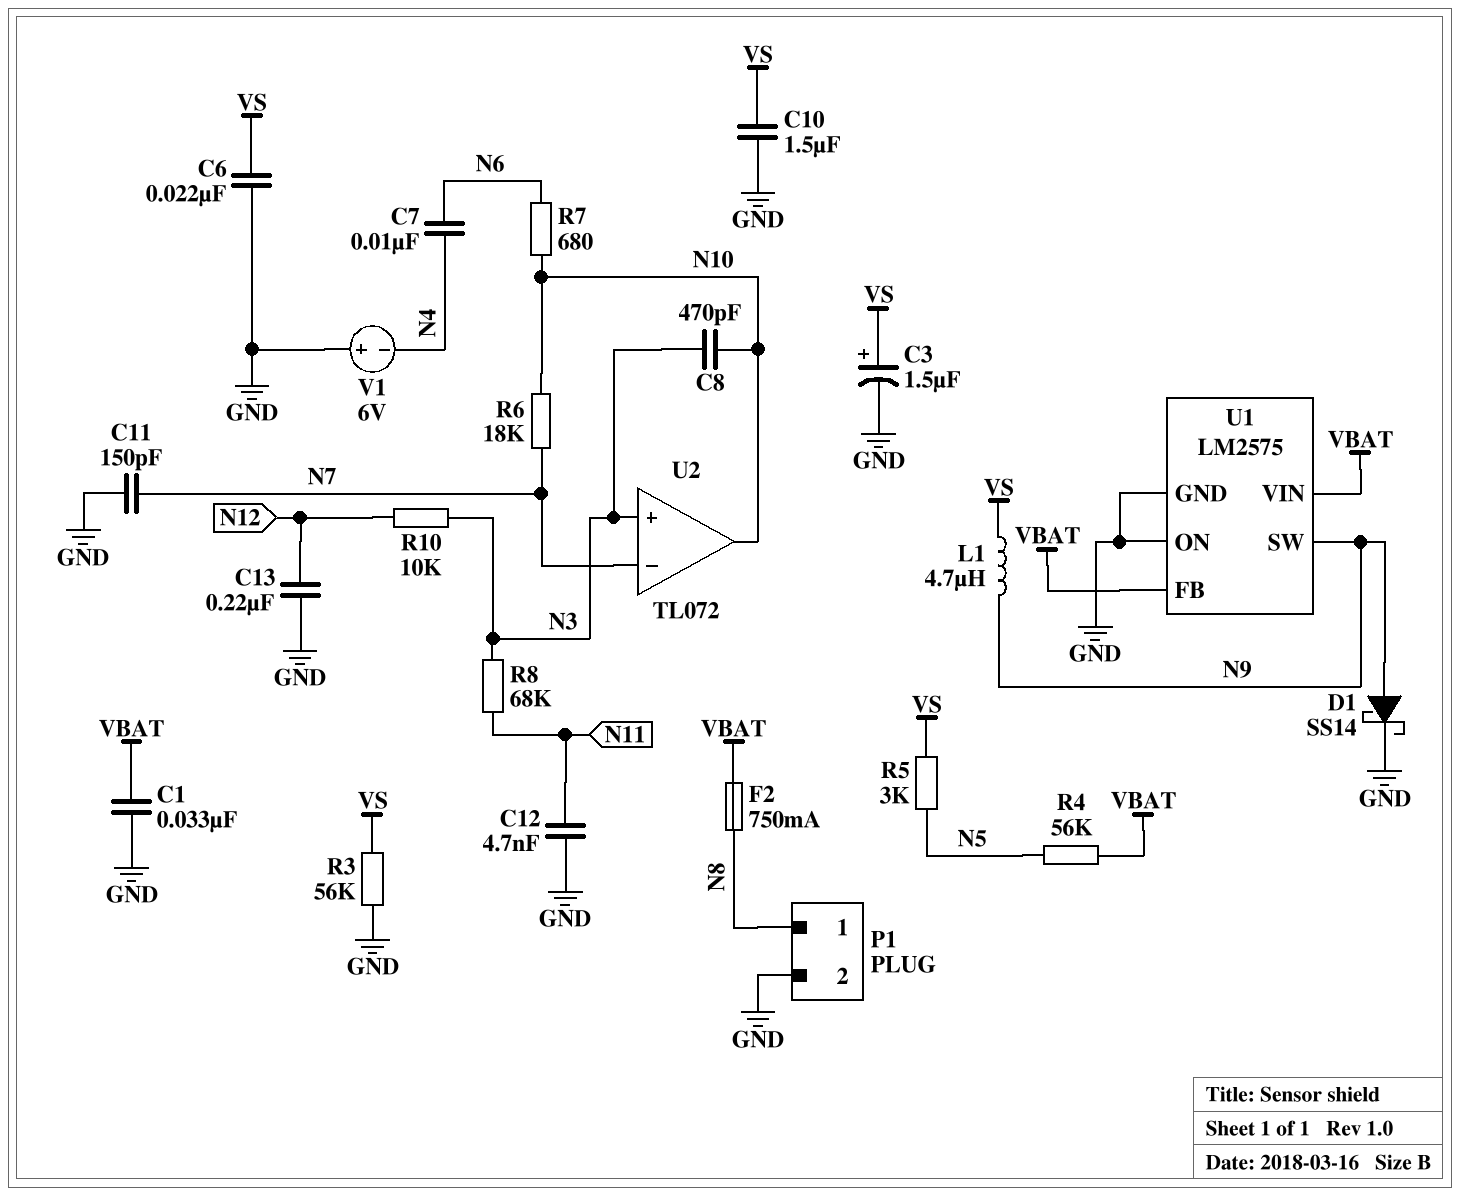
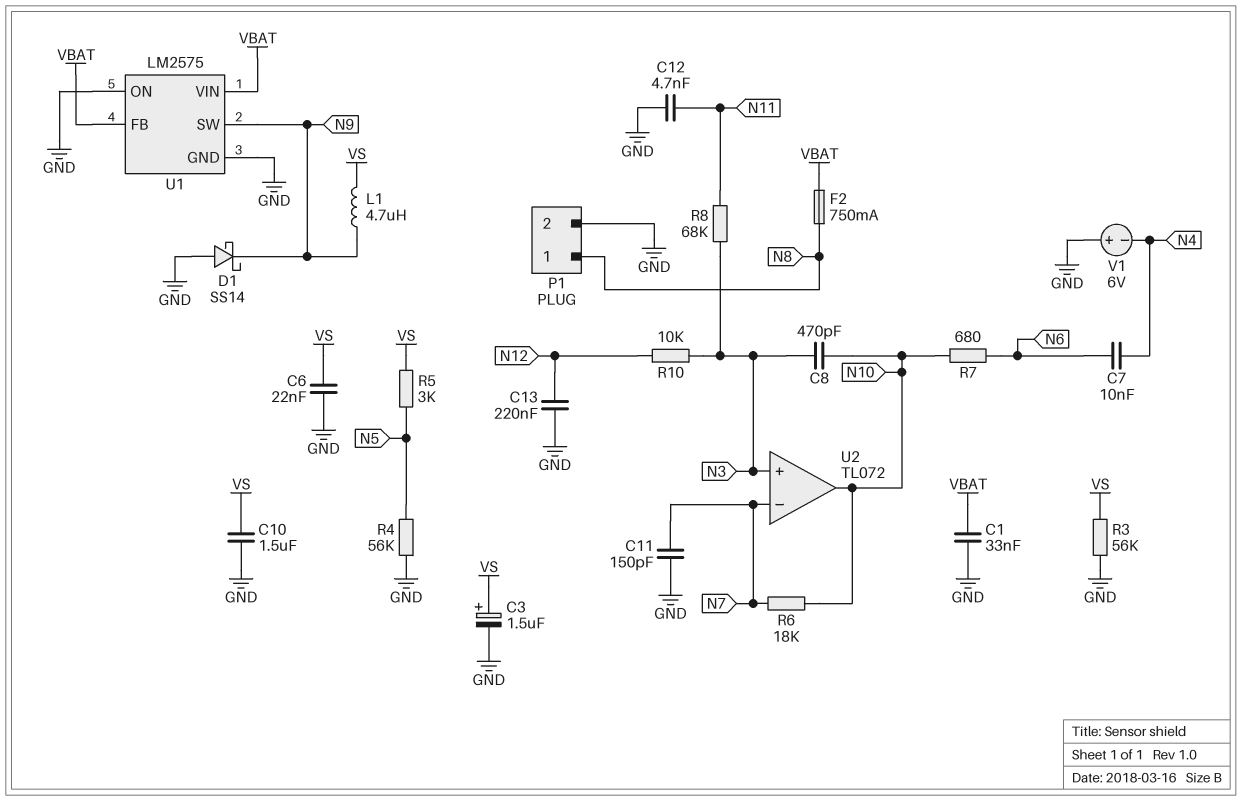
D1: schottky SS14 (A N9, K GND) -> schottky SS14 (A GND, K N9)
R4: 56k (N5, VBAT) -> 56k (GND, N5)

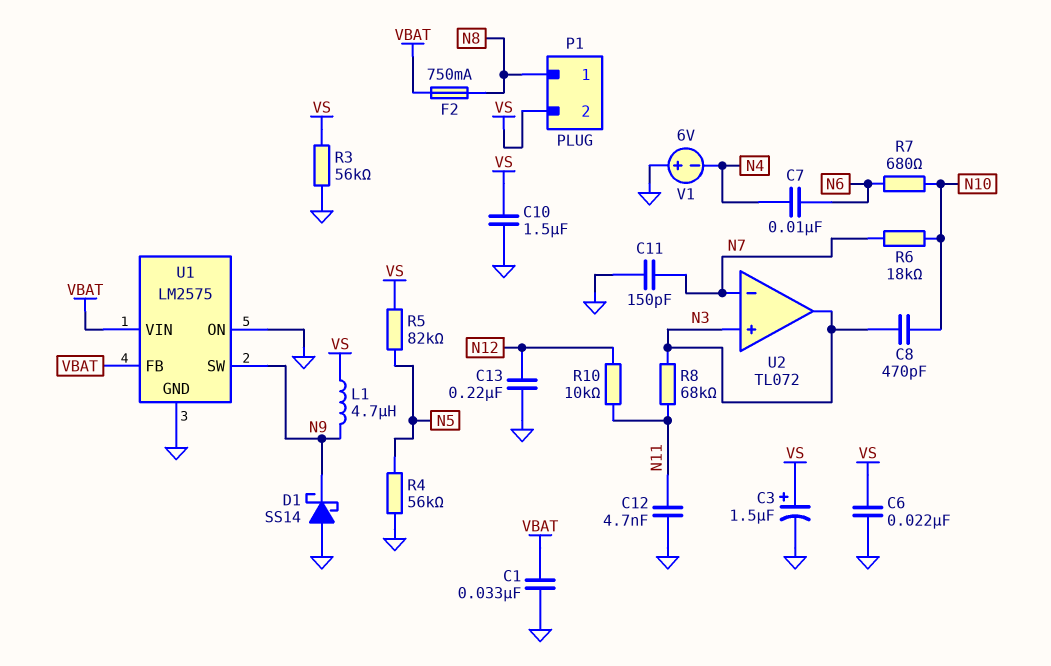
P1 pin 2: GND -> VS
R5: 3k (N5, VS) -> 82k (N5, VS)
R10: 10k (N3, N12) -> 10k (N11, N12)
U2 pin out: N10 -> N3

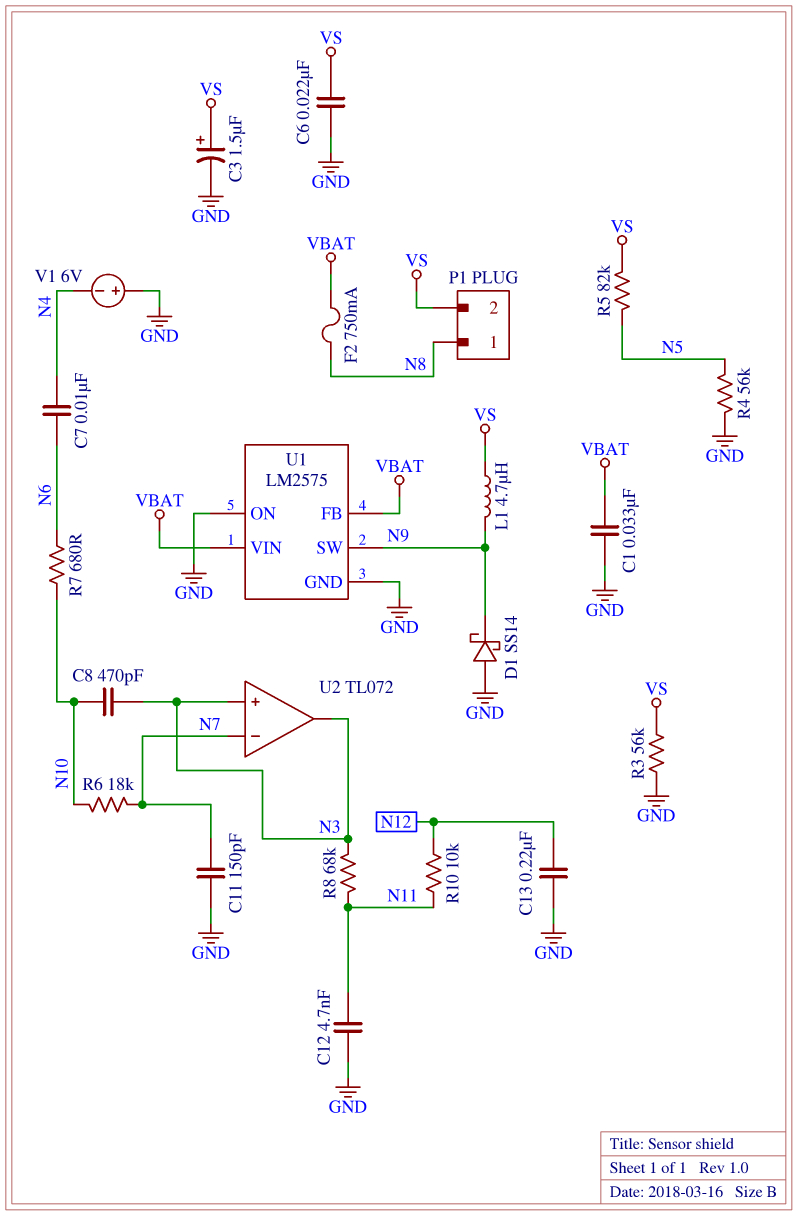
C10: 1.5uF (GND, VS) -> none

